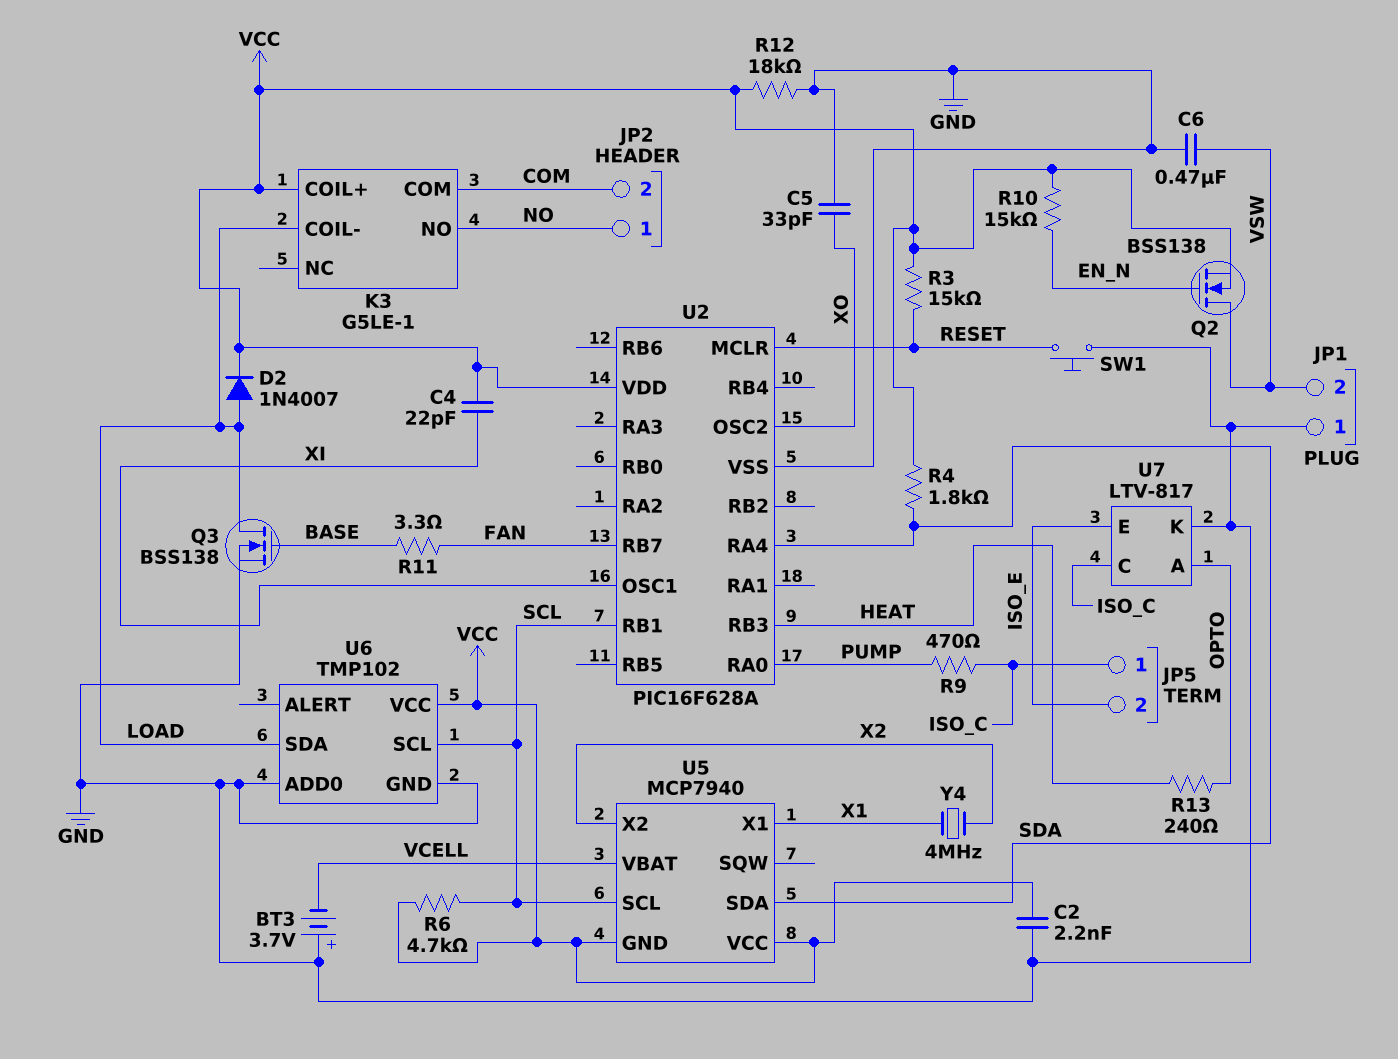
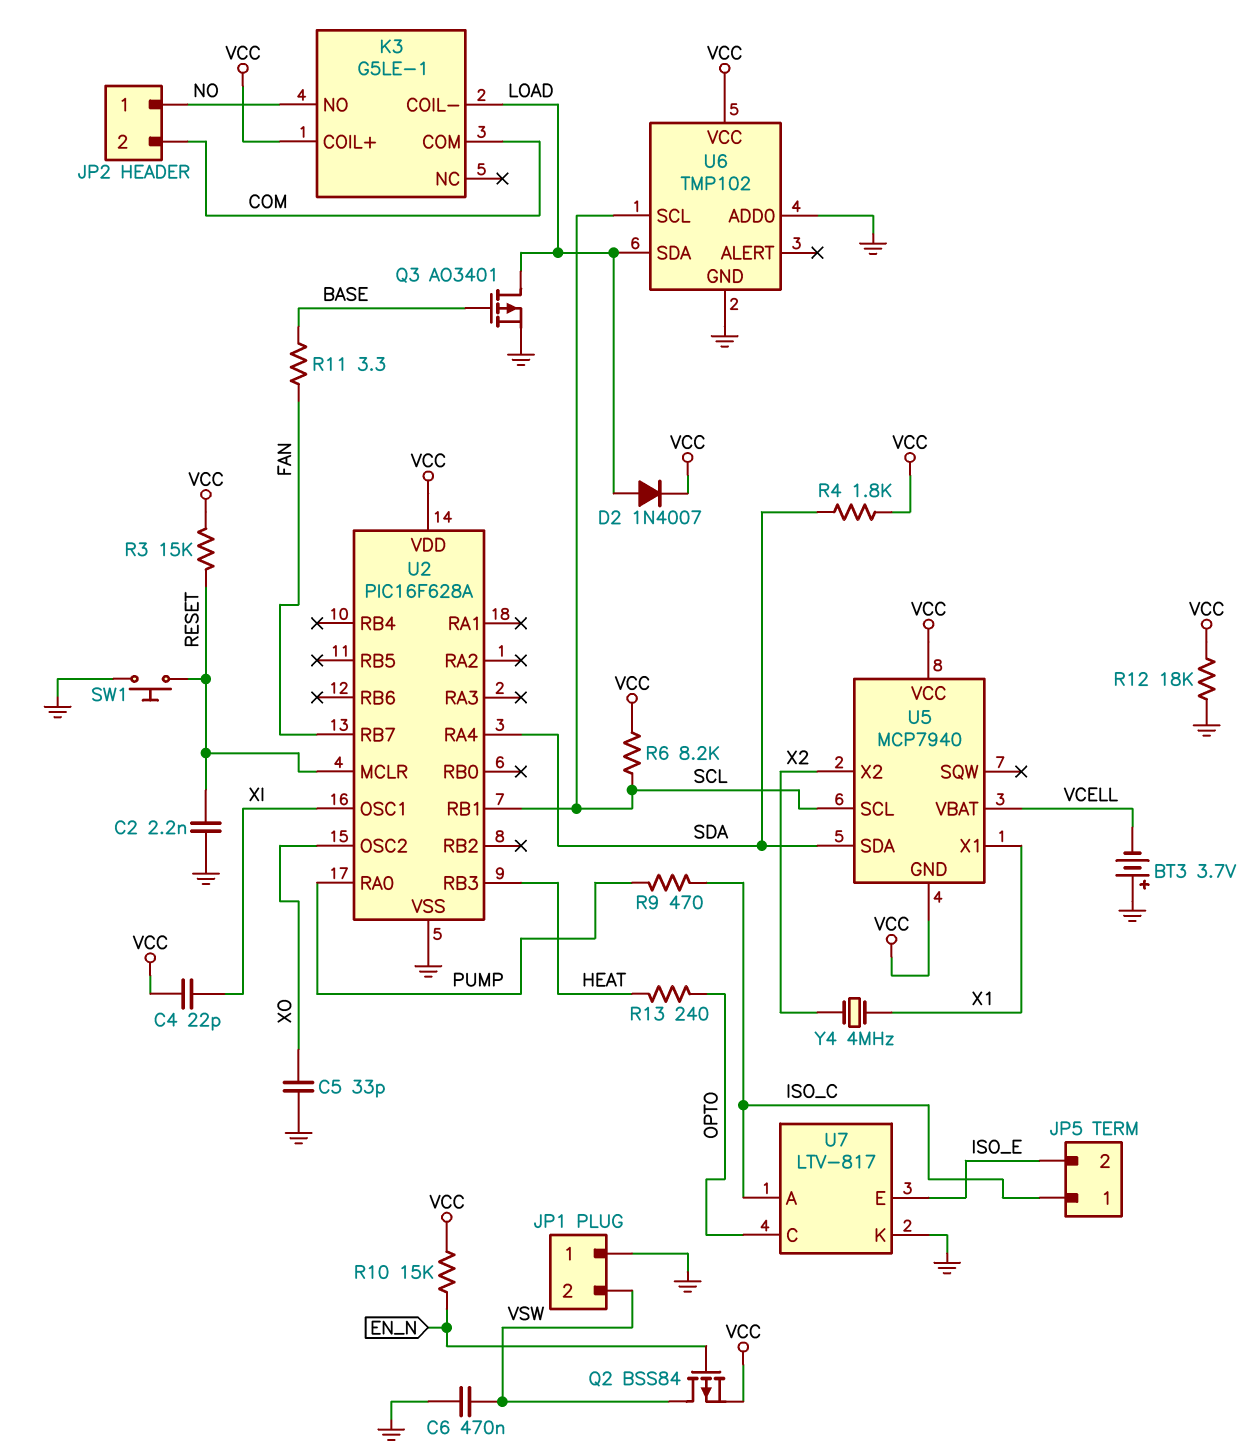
C2: 2.2nF (GND, VCC) -> 2.2nF (GND, RESET)
Q2: NMOS BSS138 (G EN_N, D VSW, S VCC) -> PMOS BSS84 (G EN_N, D VSW, S VCC)
Q3: NMOS BSS138 (G BASE, D LOAD, S GND) -> PMOS AO3401 (G BASE, D LOAD, S GND)
R6: 4.7k (SCL, VCC) -> 8.2k (SCL, VCC)
U7 pin A: OPTO -> ISO_C
U7 pin C: ISO_C -> OPTO

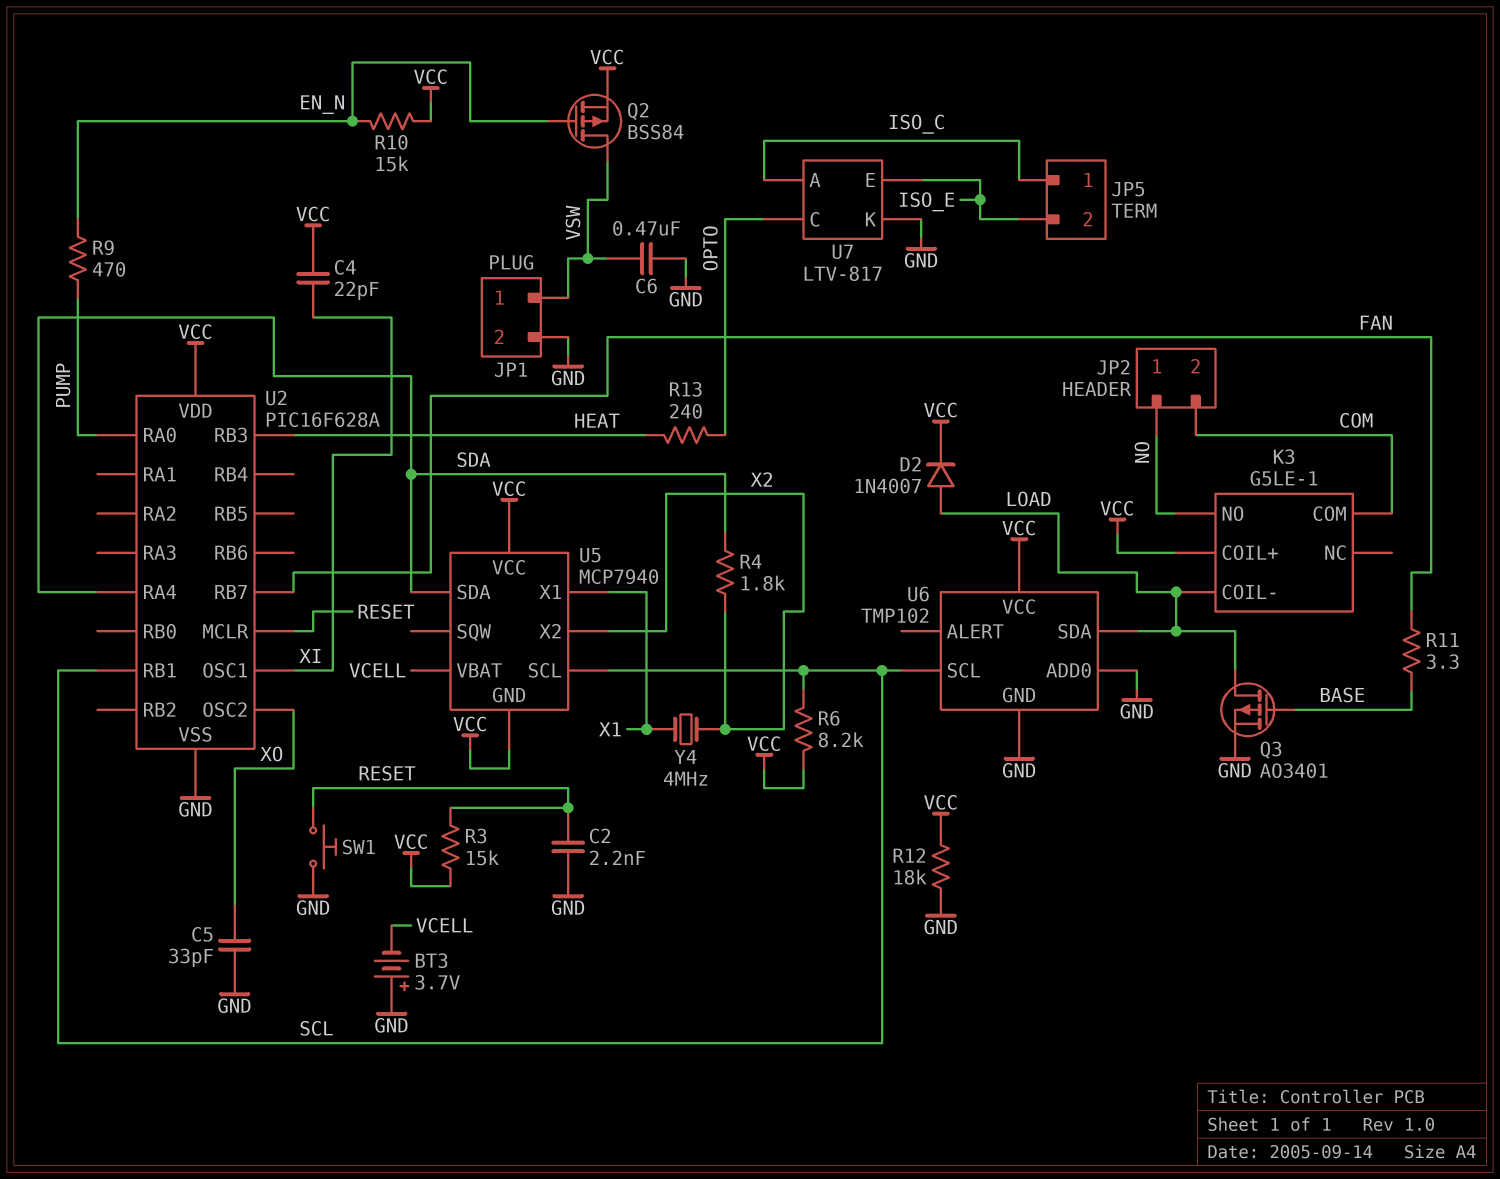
JP1 pin 1: GND -> VSW
JP1 pin 2: VSW -> GND
R4: 1.8k (SDA, VCC) -> 1.8k (SDA, X2)
R9: 470 (ISO_C, PUMP) -> 470 (EN_N, PUMP)

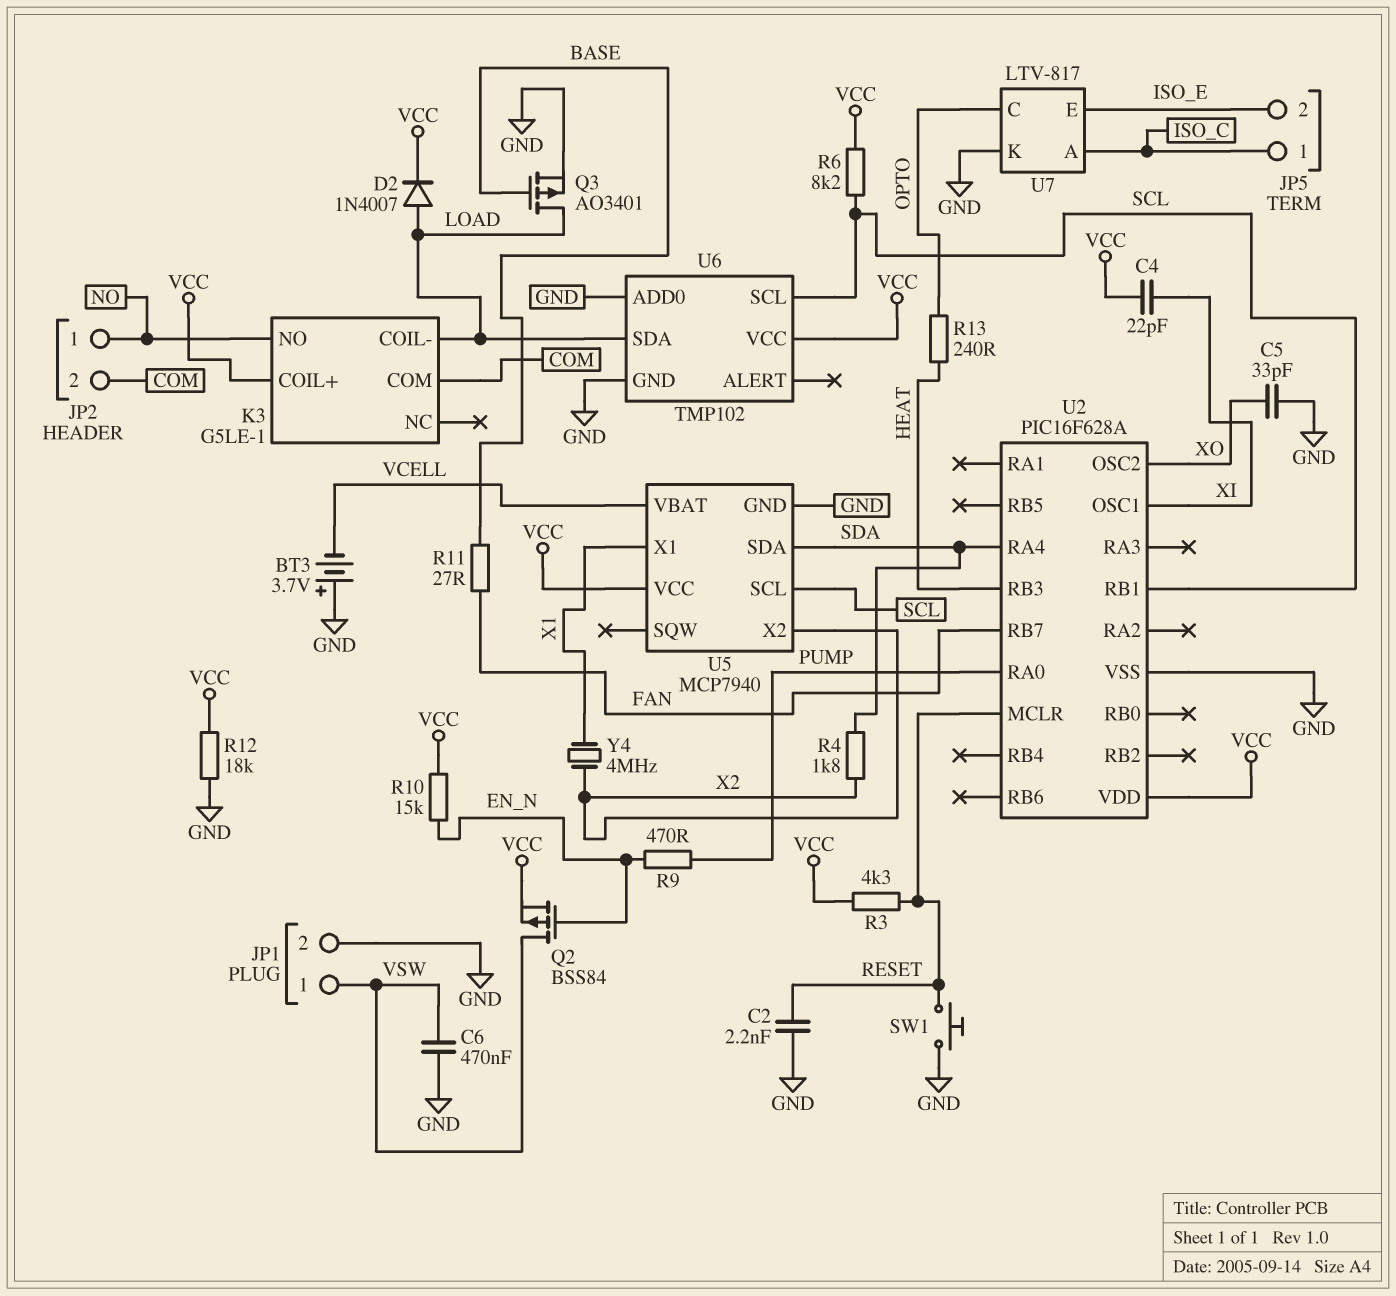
R3: 15k (RESET, VCC) -> 4.3k (RESET, VCC)
R11: 3.3 (BASE, FAN) -> 27 (BASE, FAN)
U5 pin GND: VCC -> GND

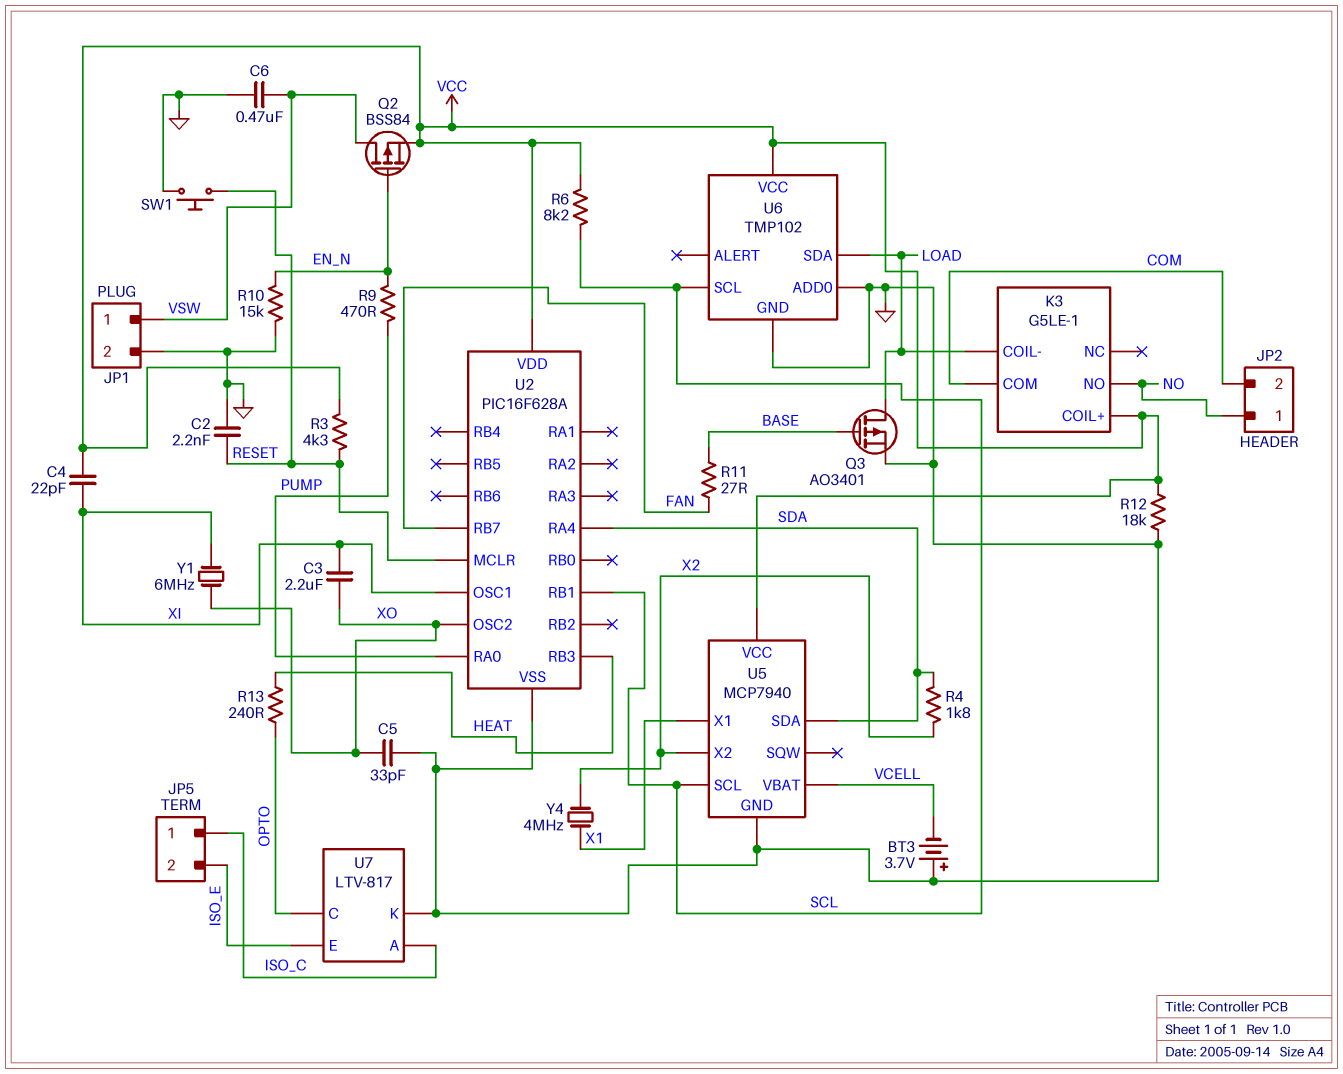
C3: none -> 2.2uF (XI, XO)
D2: diode 1N4007 (A LOAD, K VCC) -> none
R10: 15k (EN_N, VCC) -> 15k (EN_N, GND)
Y1: none -> 6MHz (XI, XO)

